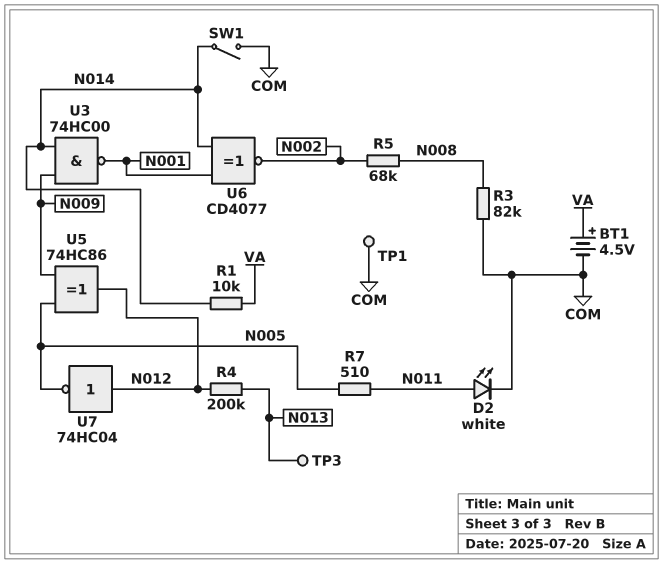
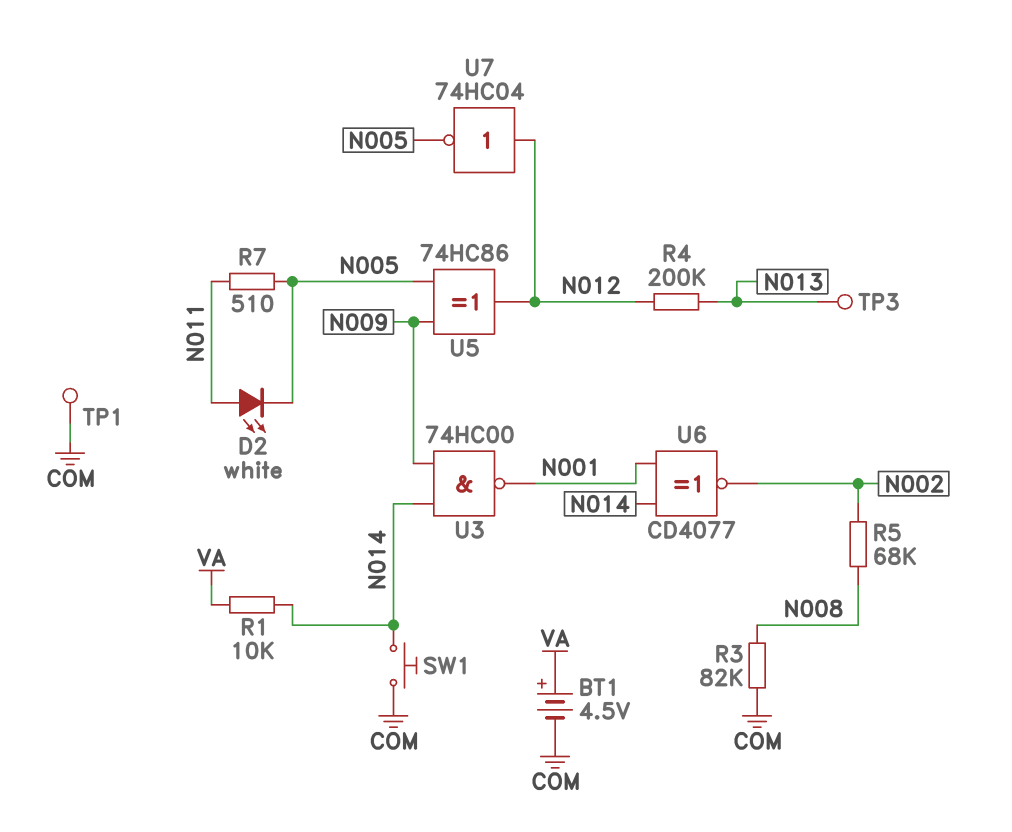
D2: LED white (A N011, K COM) -> LED white (A N011, K N005)
SW1: switch (COM, N014) -> button (COM, N014)

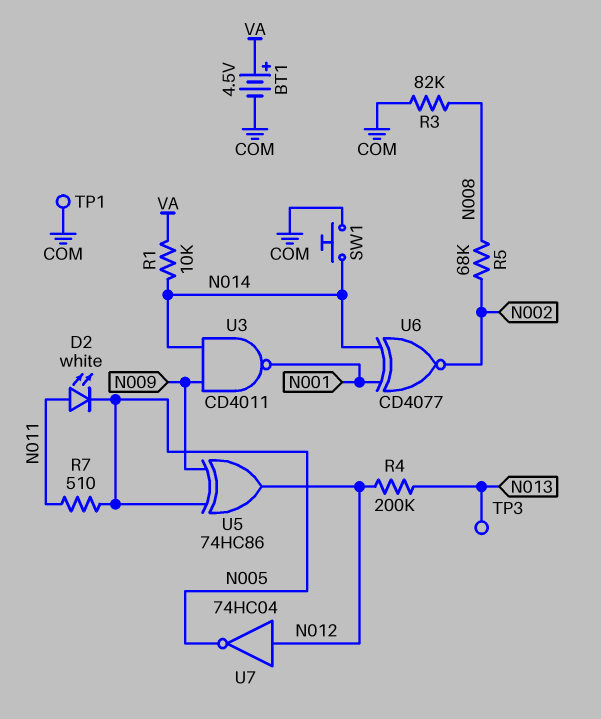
U3: NAND 74HC00 (in N009, in N014, out N001) -> NAND CD4011 (in N009, in N014, out N001)

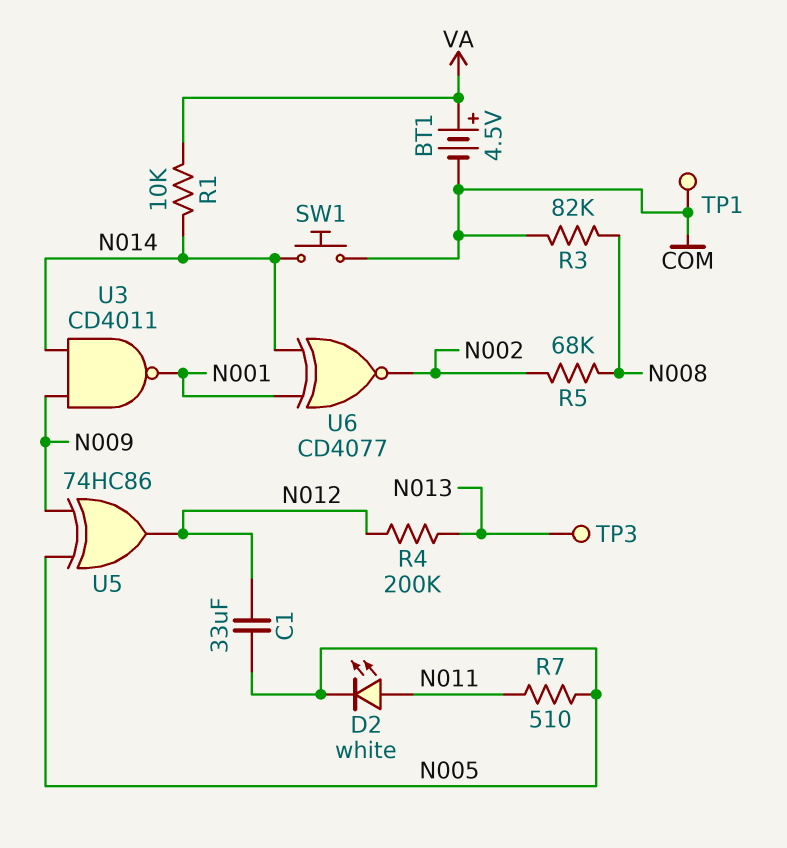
C1: none -> 33uF (N005, N012)
U7: NOT 74HC04 (in N012, out N005) -> none

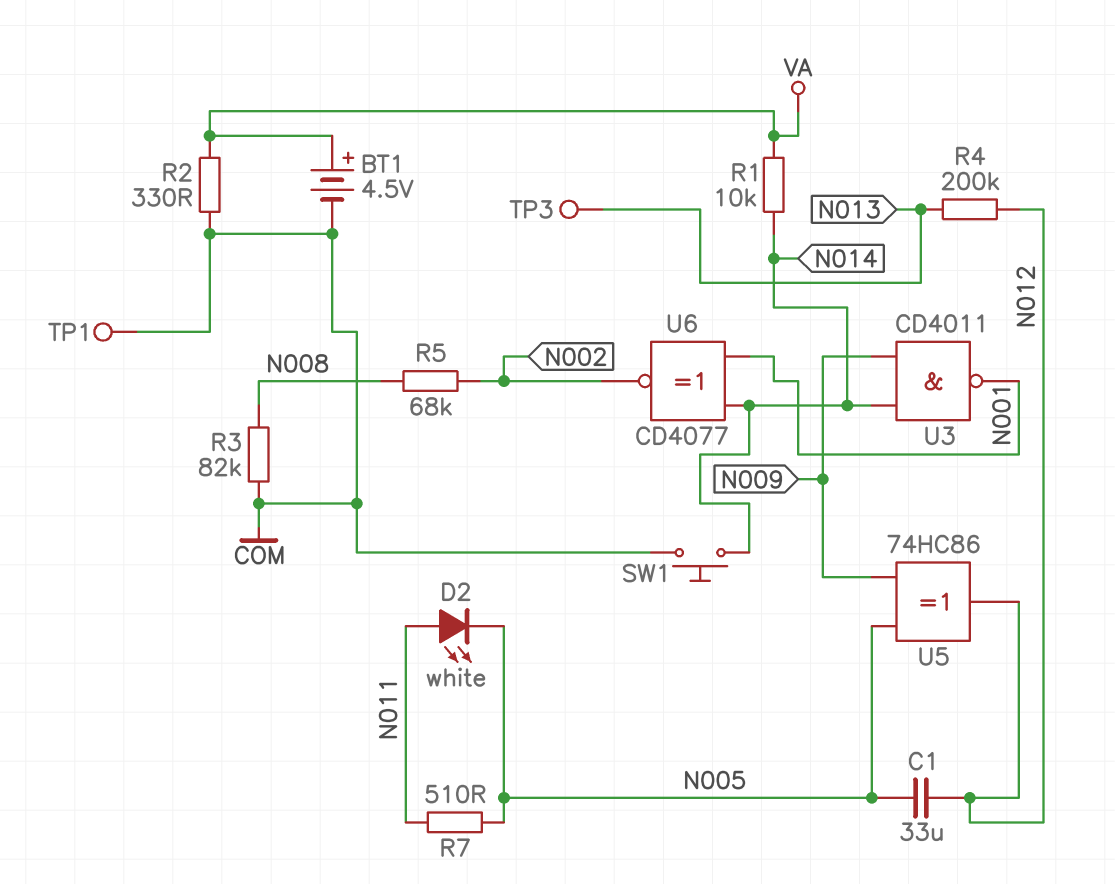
R2: none -> 330 (COM, VA)

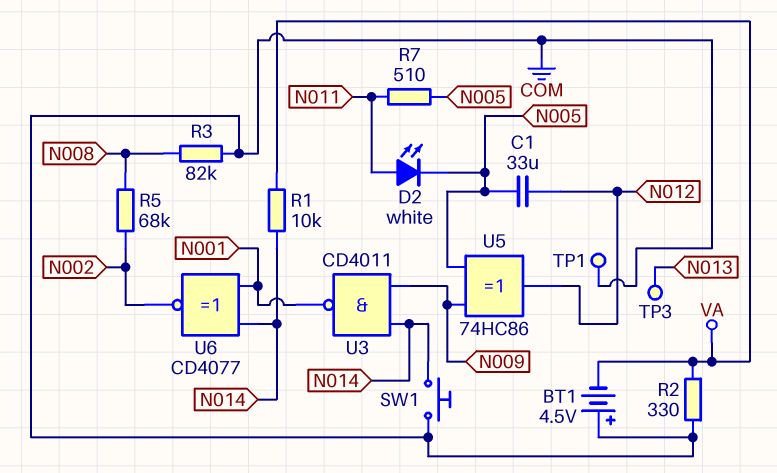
BT1: 4.5V (plus VA, minus COM) -> 4.5V (plus COM, minus VA)
R4: 200k (N012, N013) -> none

